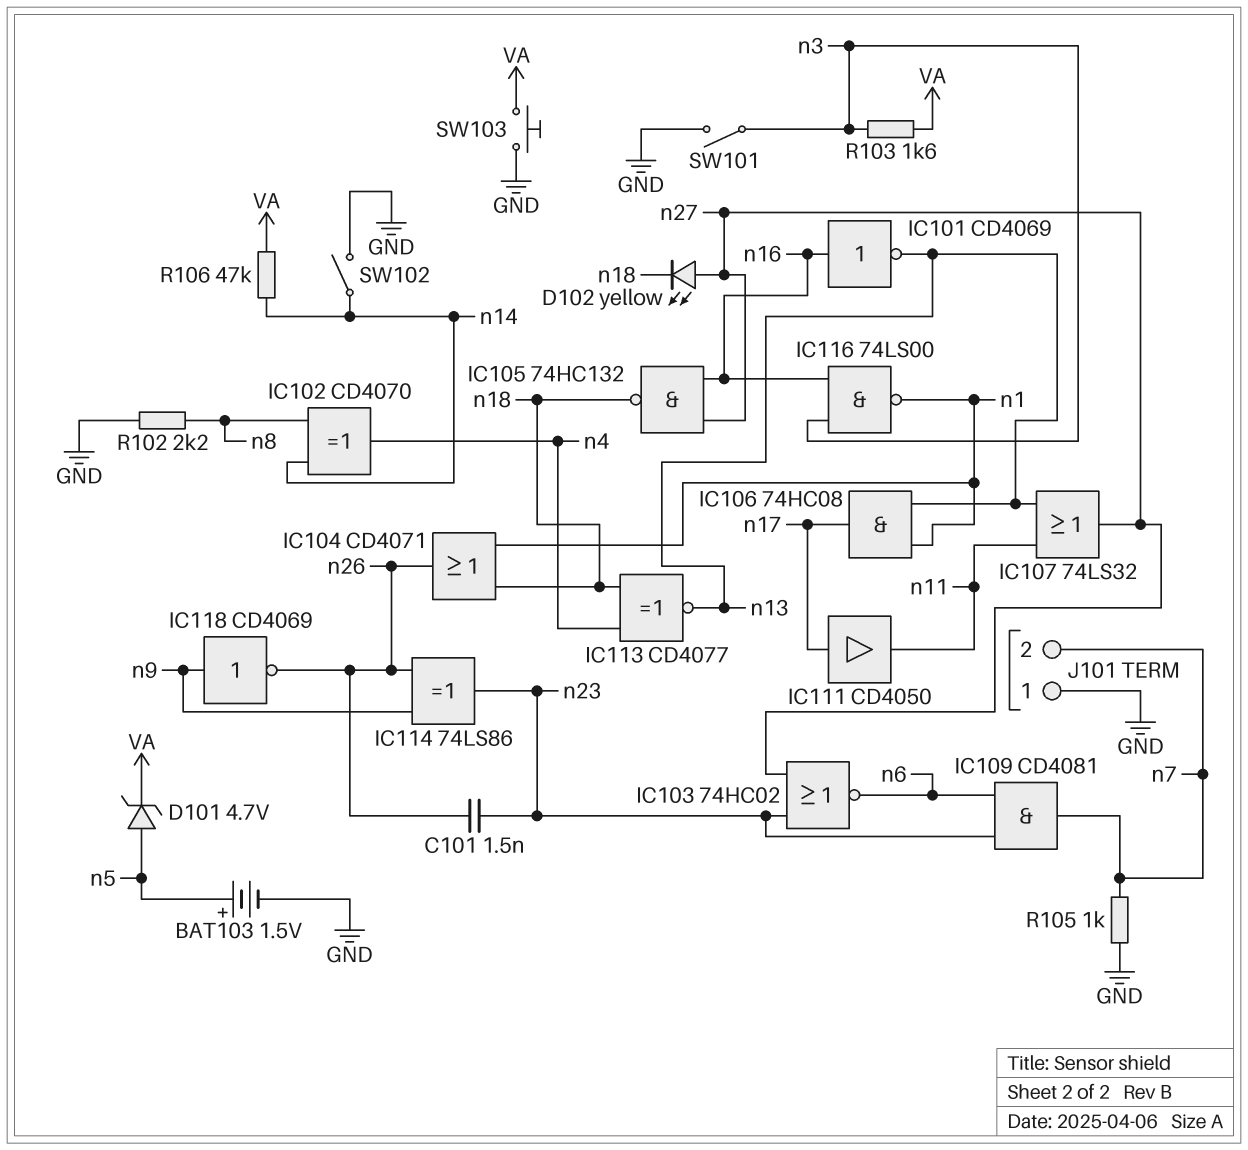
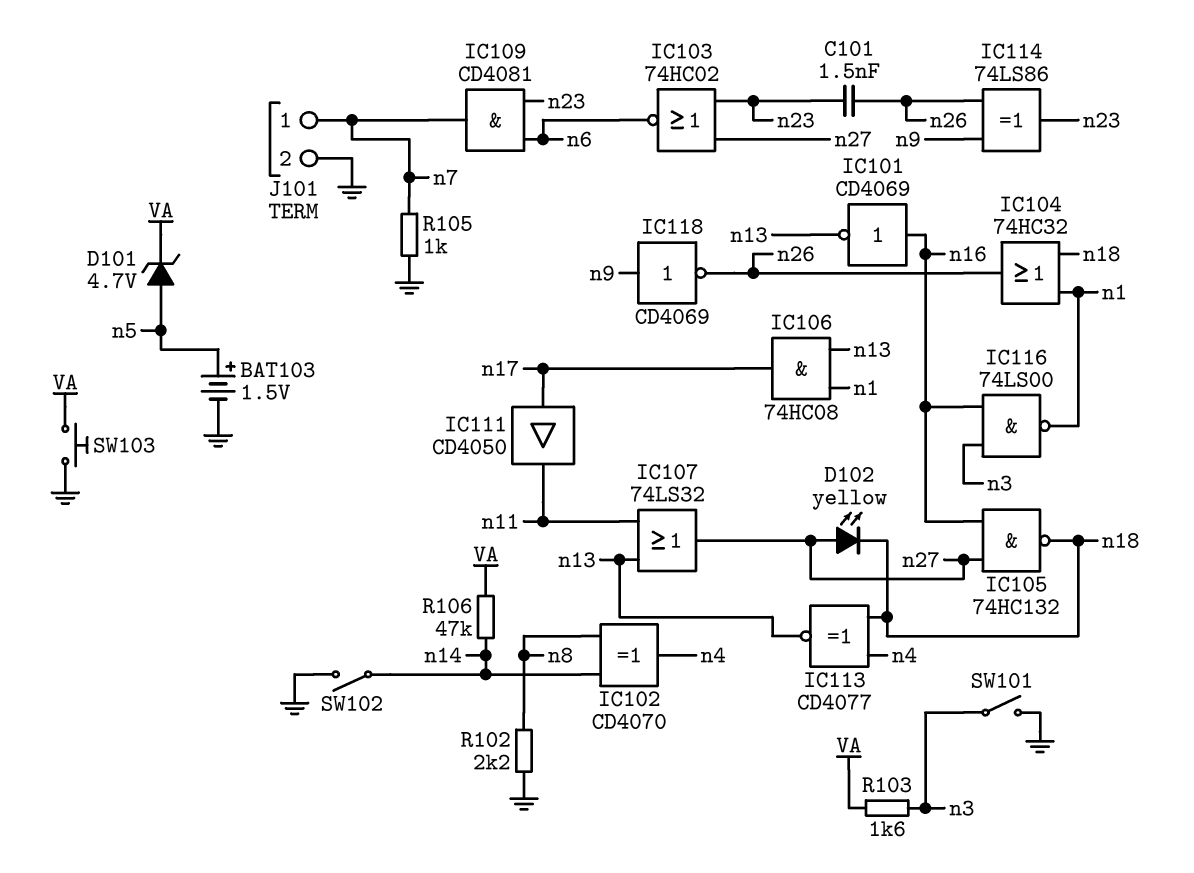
IC104: OR CD4071 (in n1, in n18, out n26) -> OR 74HC32 (in n1, in n18, out n26)
J101 pin 1: GND -> n7
J101 pin 2: n7 -> GND

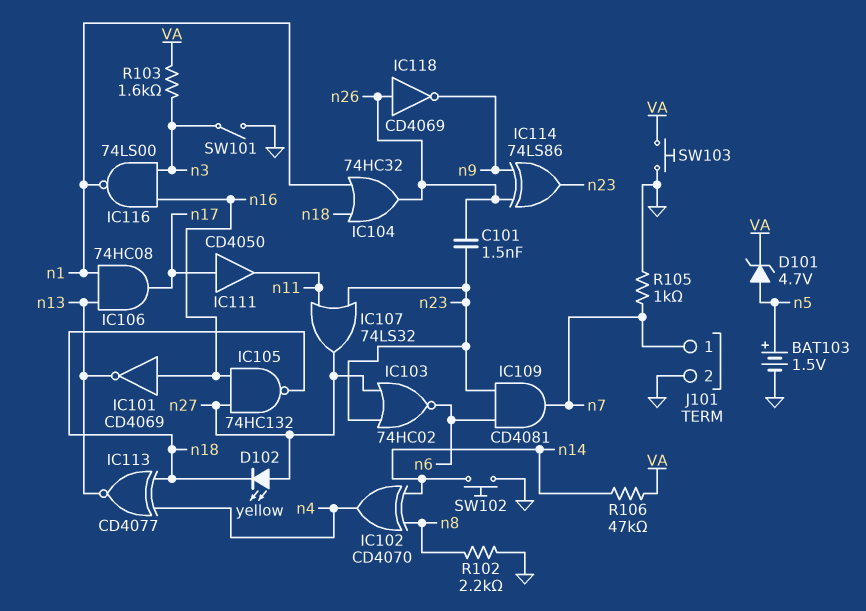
IC107: OR 74LS32 (in n11, in n13, out n27) -> OR 74LS32 (in n11, in n23, out n27)
IC118: NOT CD4069 (in n9, out n26) -> NOT CD4069 (in n26, out n9)
SW102: switch (GND, n14) -> button (GND, n14)

